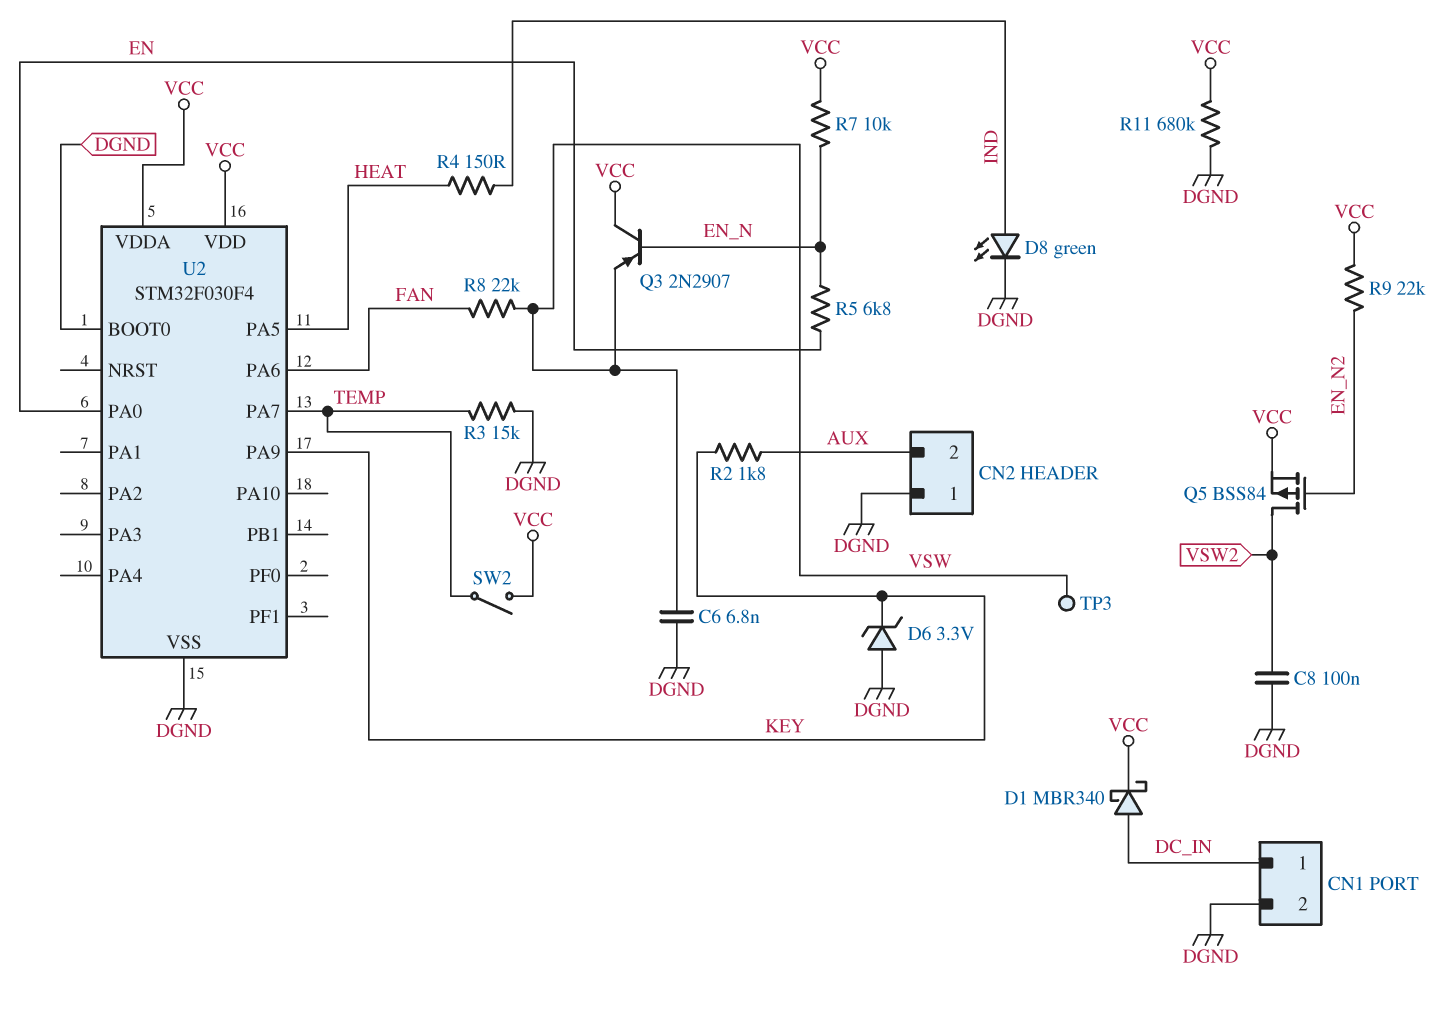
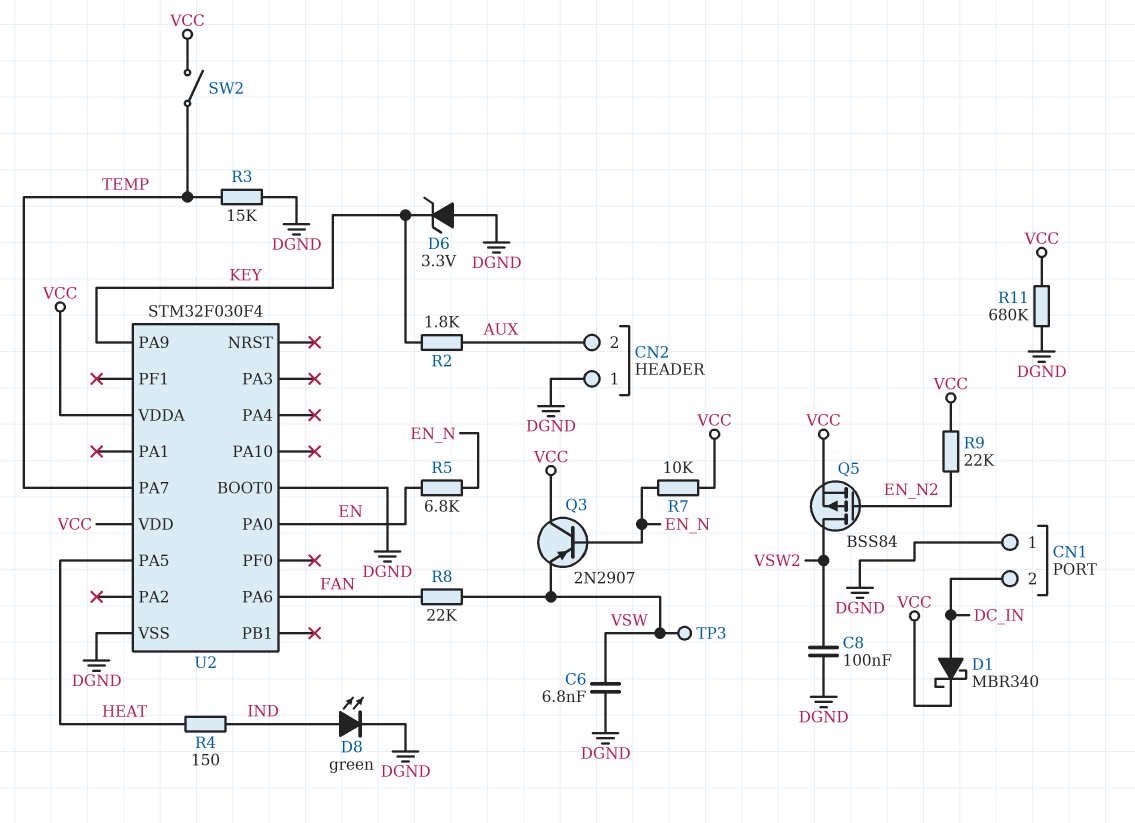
CN1 pin 1: DC_IN -> DGND
CN1 pin 2: DGND -> DC_IN

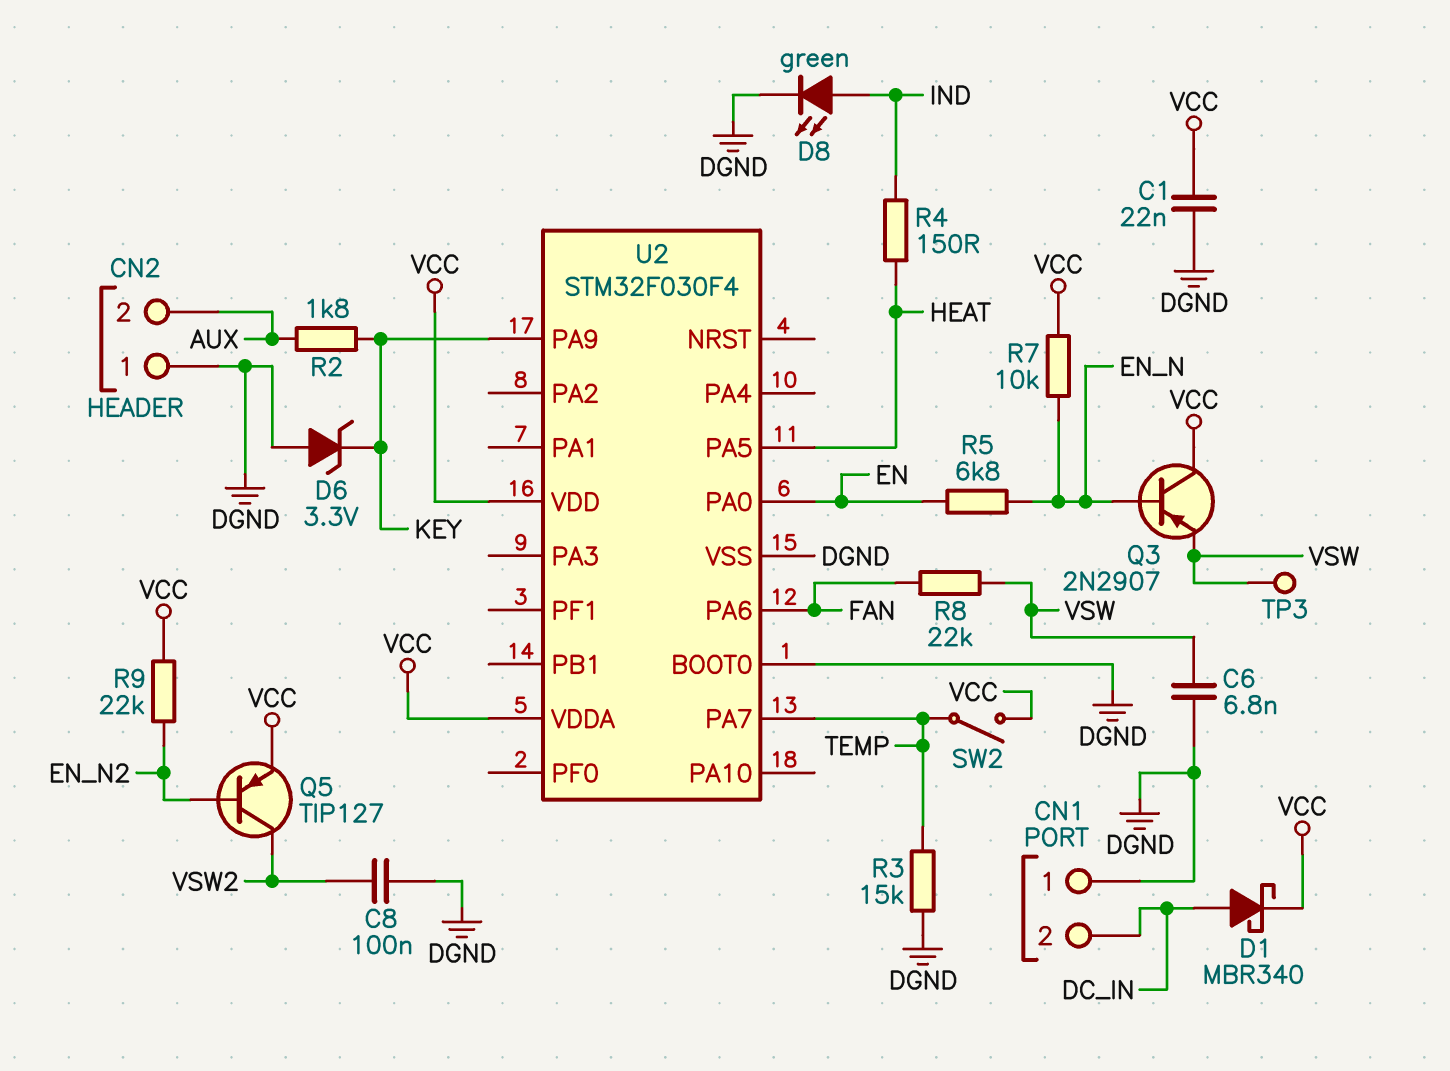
C1: none -> 22nF (DGND, VCC)
Q5: PMOS BSS84 (G EN_N2, D VSW2, S VCC) -> PNP TIP127 (B EN_N2, C VSW2, E VCC)
R11: 680k (DGND, VCC) -> none

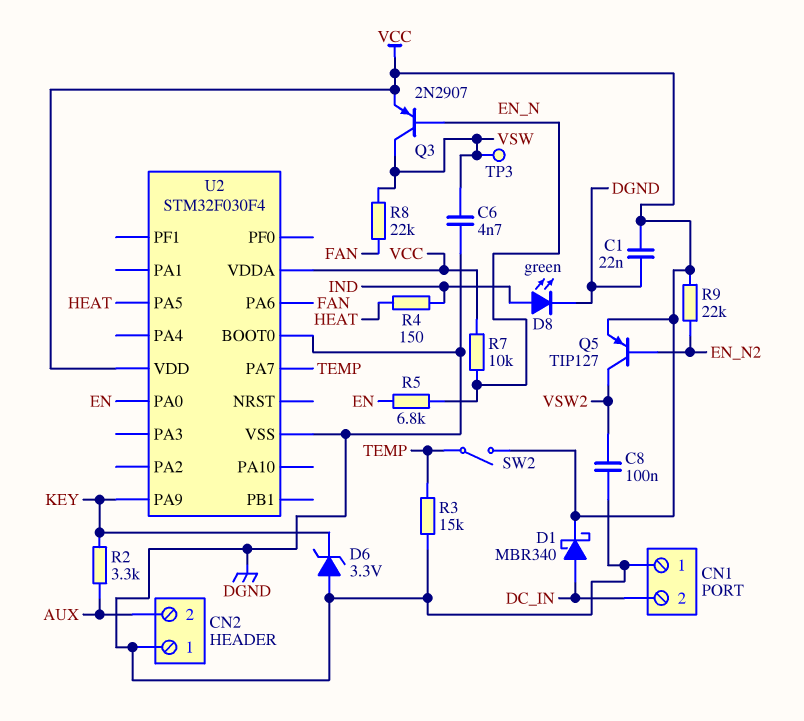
C6: 6.8nF (DGND, VSW) -> 4.7nF (DGND, VSW)
Q3: PNP 2N2907 (B EN_N, C VCC, E VSW) -> PNP 2N2907 (B EN_N, C VSW, E VCC)
R2: 1.8k (AUX, KEY) -> 3.3k (AUX, KEY)

